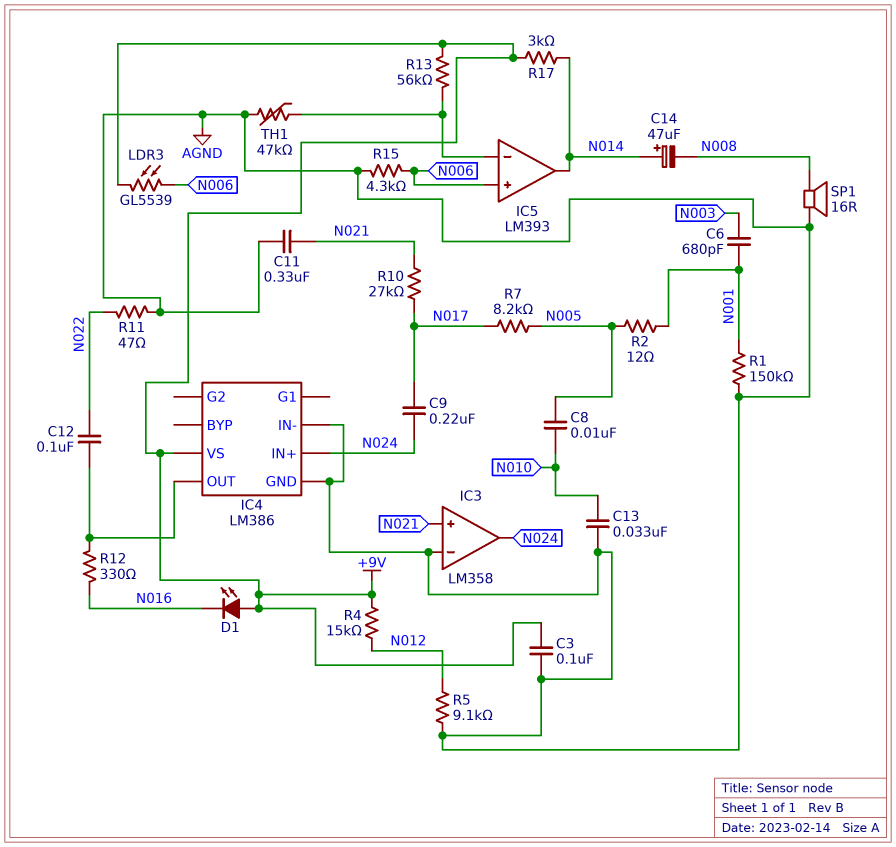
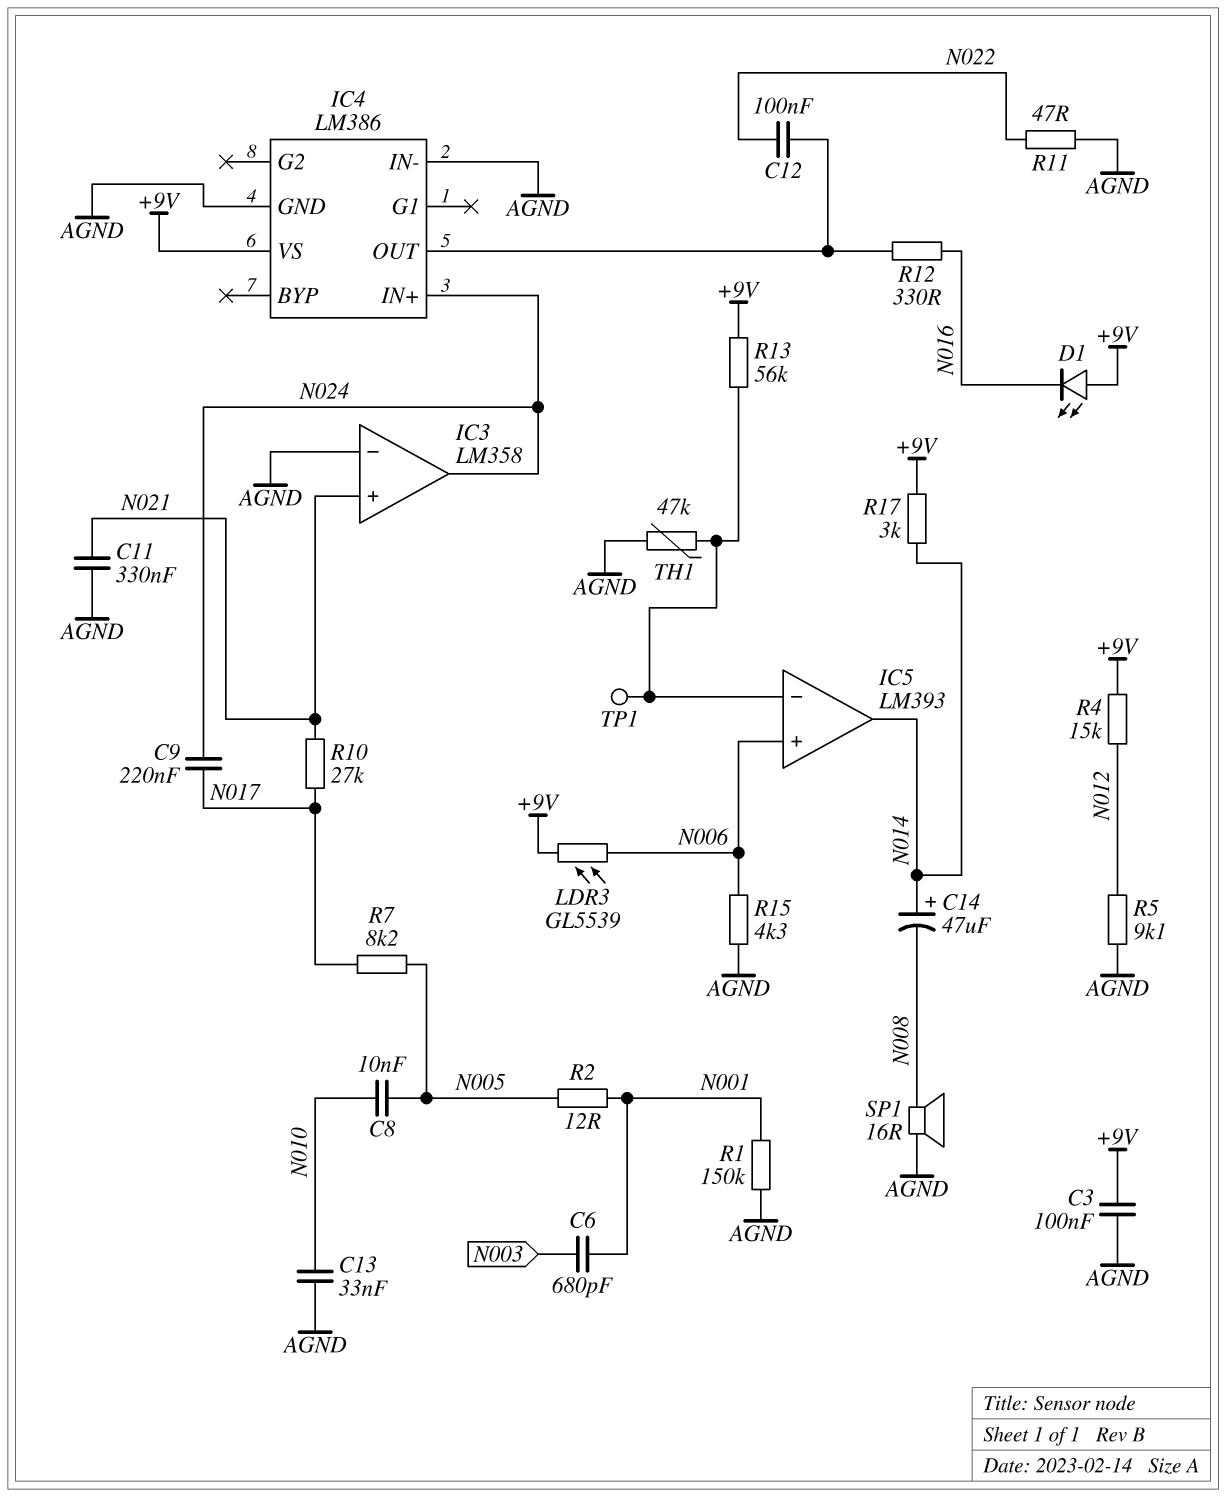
TP1: none -> test point (IC5/in-)

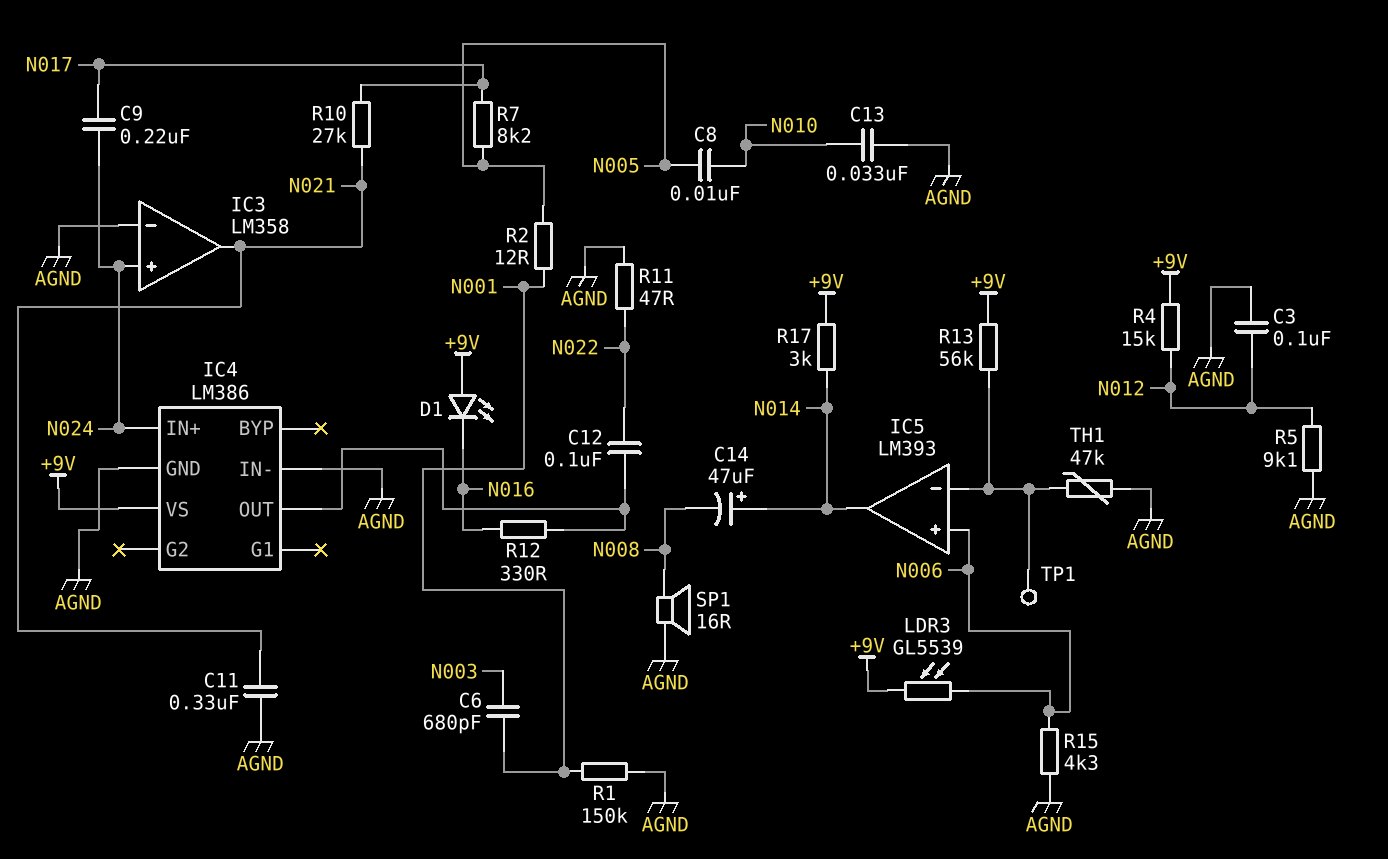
C3: 100nF (+9V, AGND) -> 100nF (AGND, N012)
IC3 pin in+: N021 -> N024
IC3 pin out: N024 -> N021

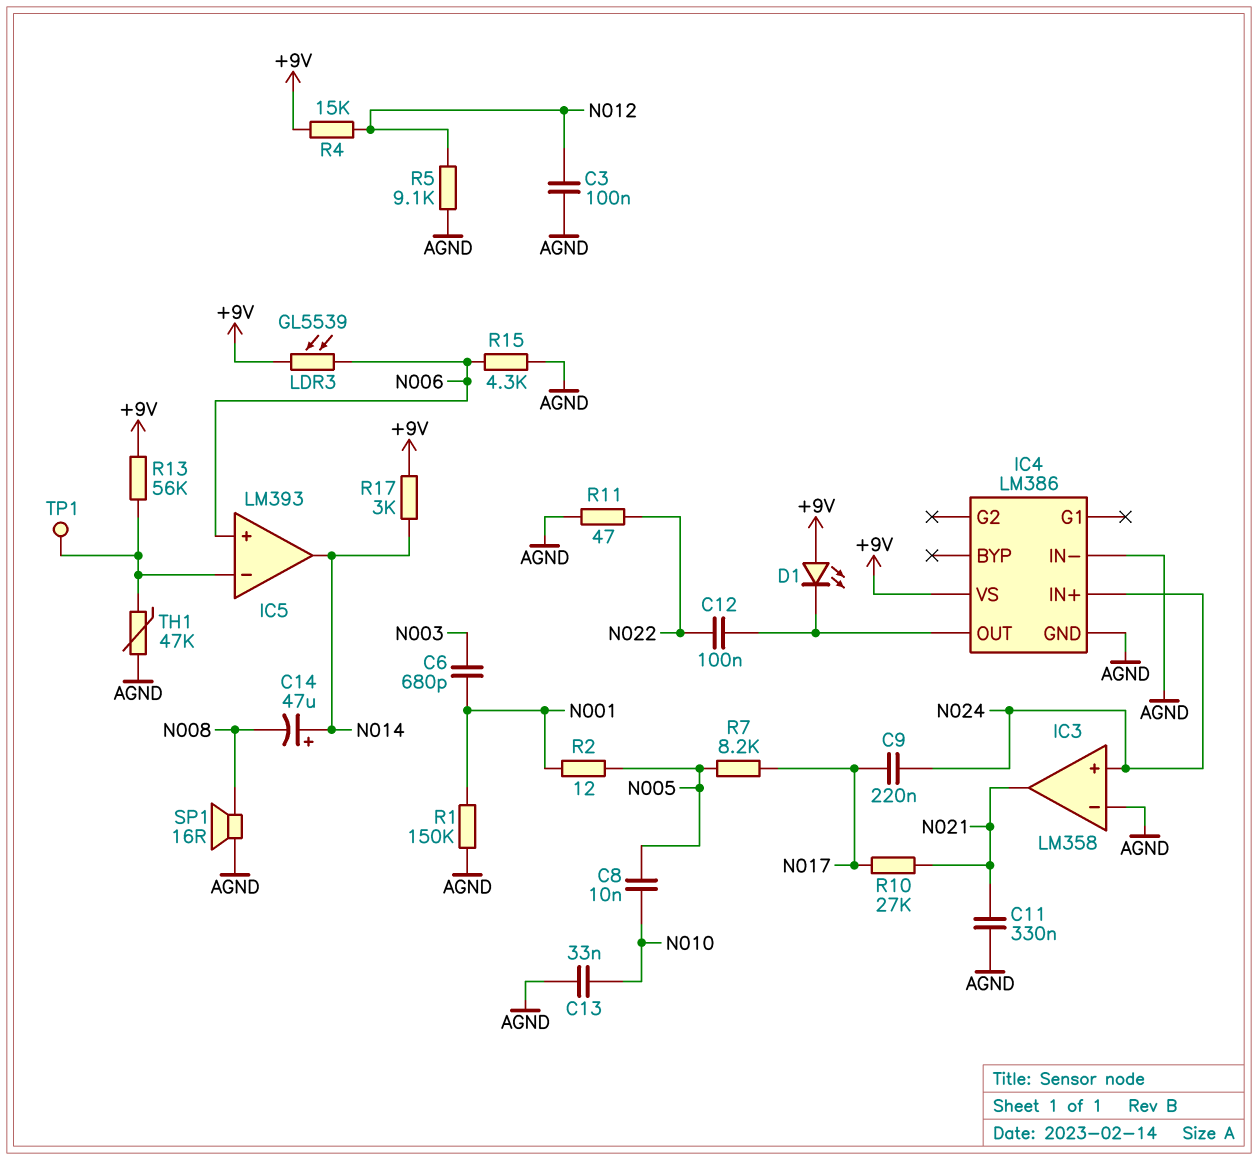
D1: LED (A +9V, K N016) -> LED (A +9V, K IC4/OUT)
R12: 330 (IC4/OUT, N016) -> none

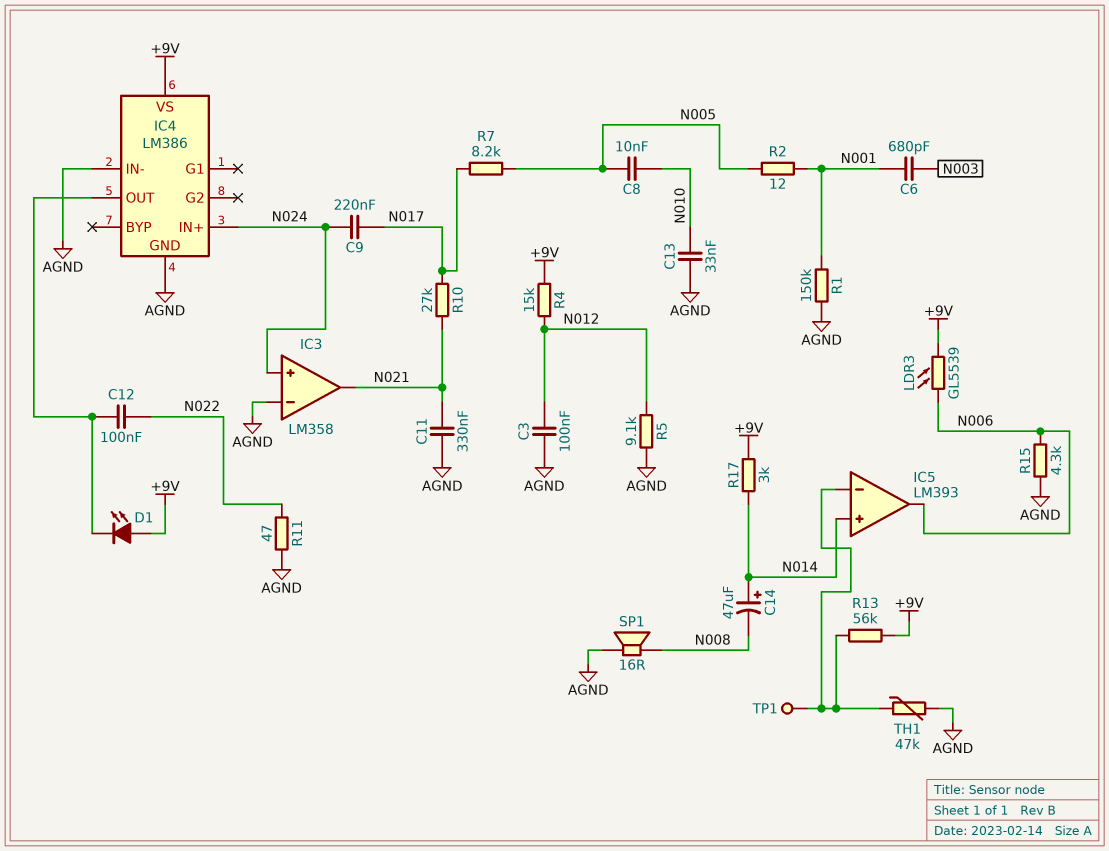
IC5 pin in+: N006 -> N014
IC5 pin out: N014 -> N006

